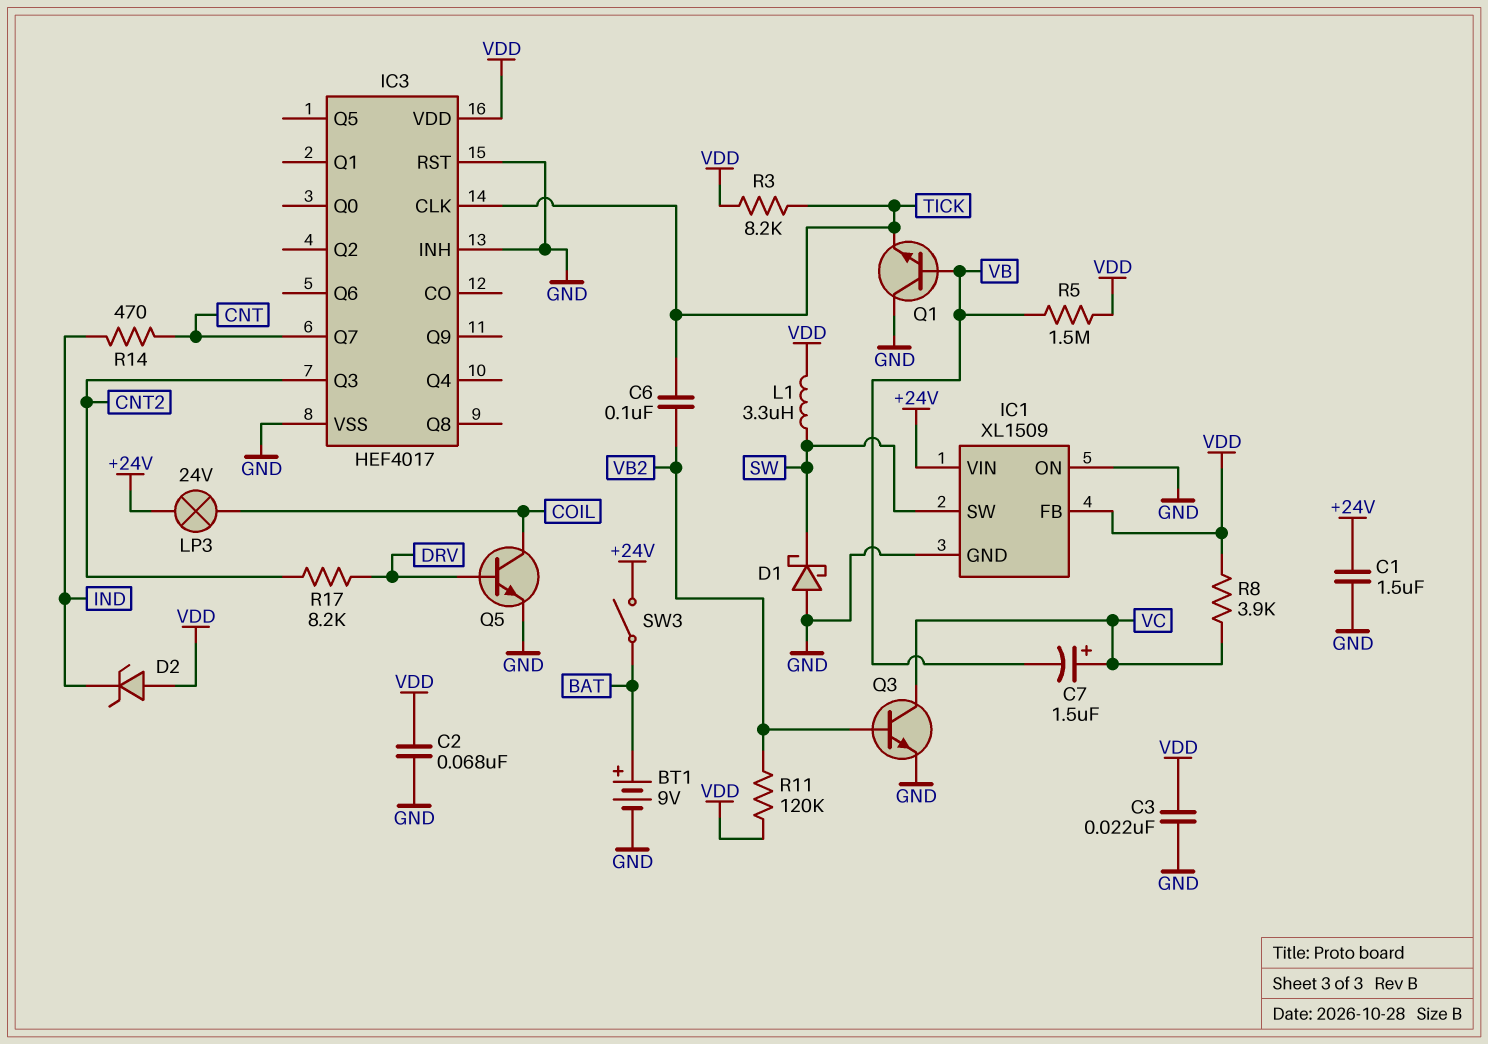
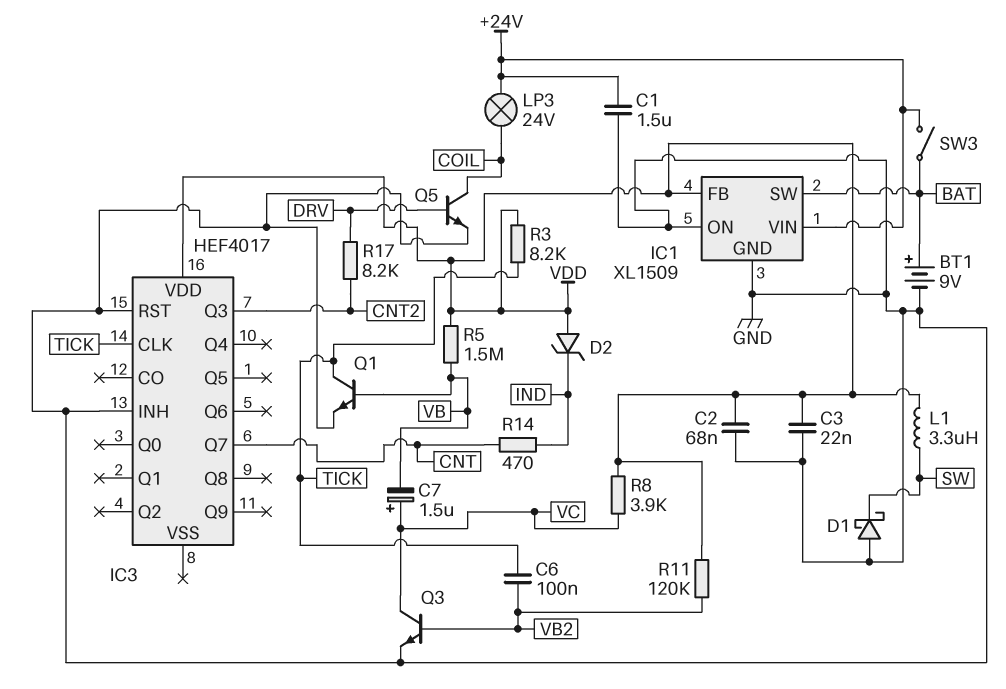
IC1 pin SW: SW -> BAT
IC3 pin VSS: GND -> none
Q1: NPN (B VB, C GND, E TICK) -> NPN (B VB, C TICK, E GND)

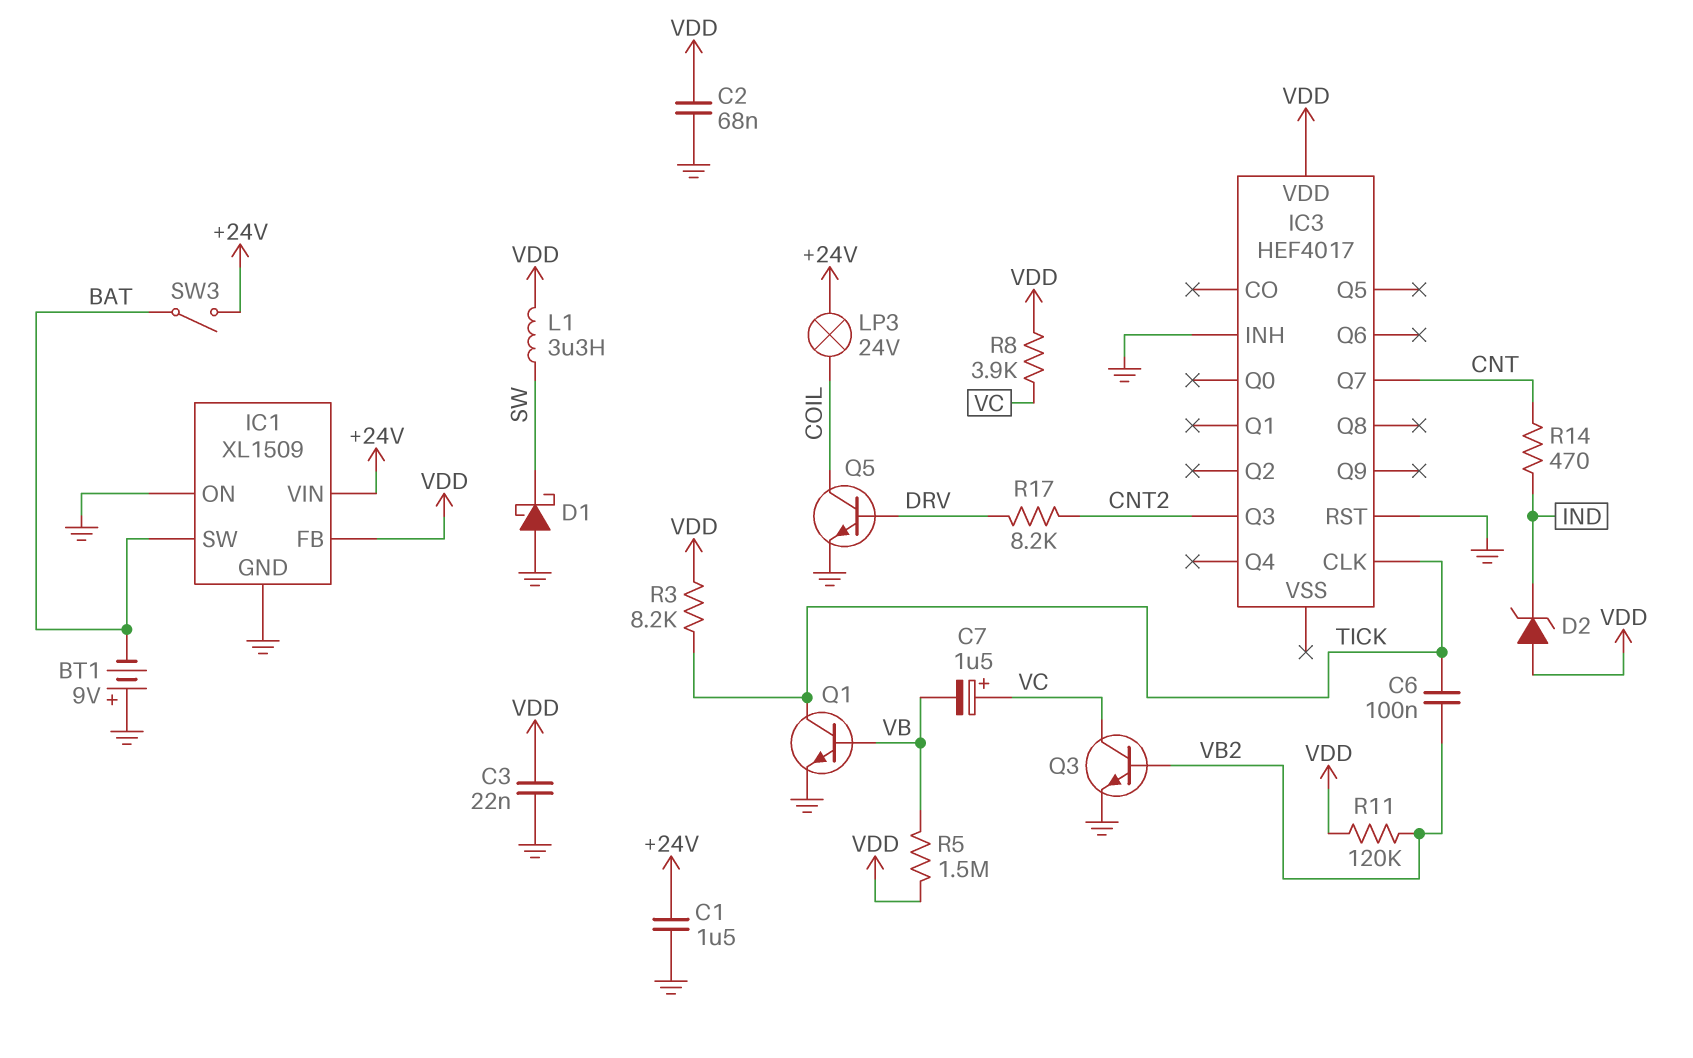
BT1: 9V (plus BAT, minus GND) -> 9V (plus GND, minus BAT)

